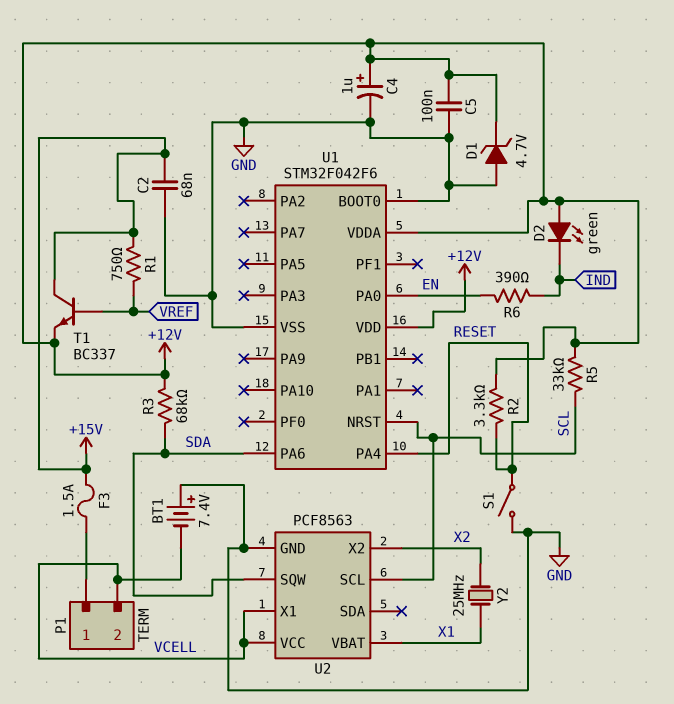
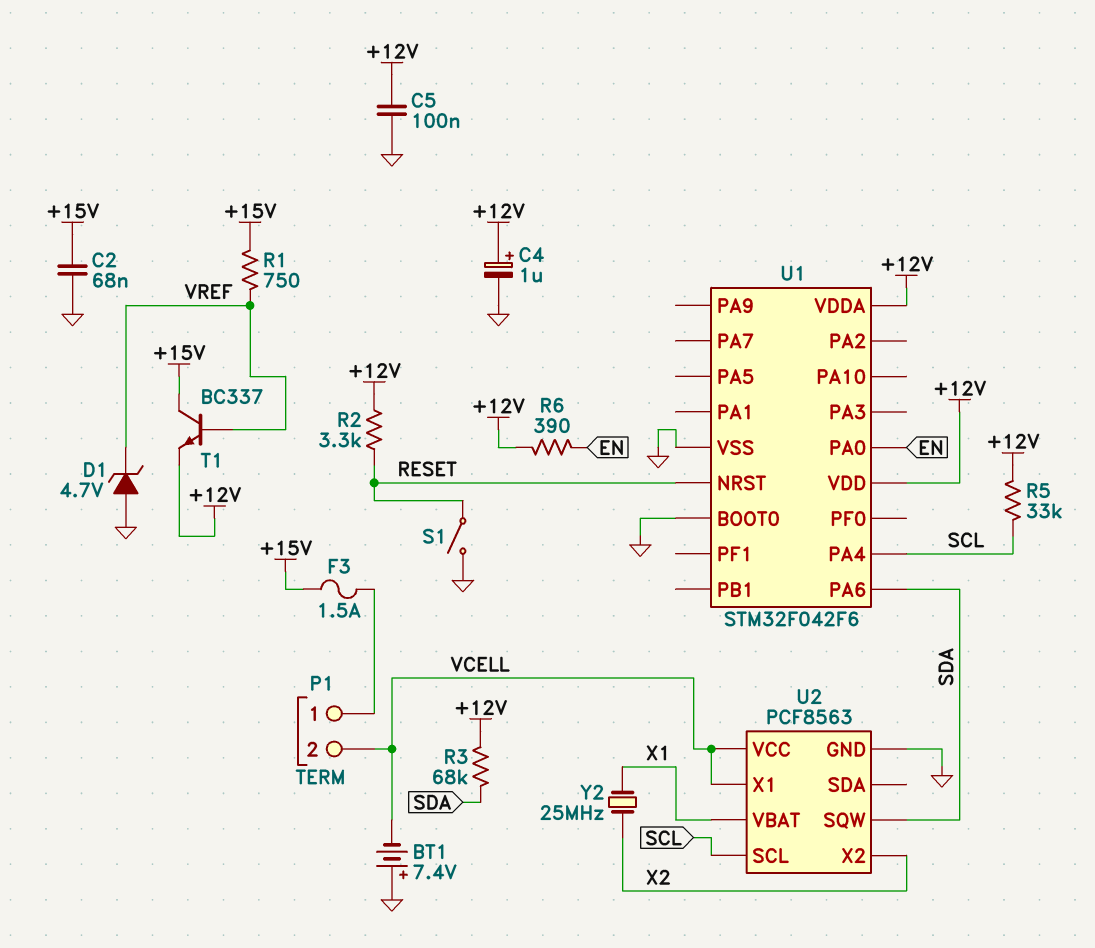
D1: zener 4.7V (A GND, K +12V) -> zener 4.7V (A GND, K VREF)
D2: LED green (A +12V, K IND) -> none
R6: 390 (EN, IND) -> 390 (+12V, EN)
U1 pin NRST: SCL -> RESET
U1 pin PA4: RESET -> SCL

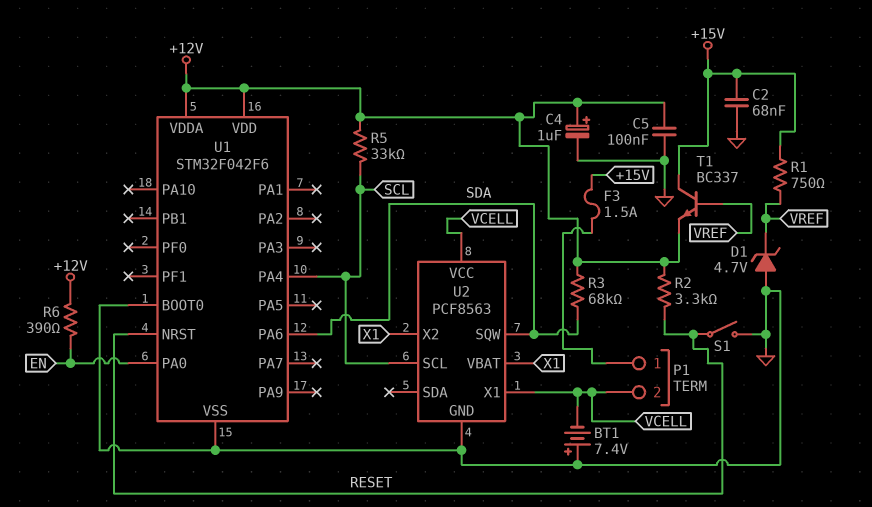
U2 pin X2: X2 -> X1
Y2: 25MHz (X1, X2) -> none

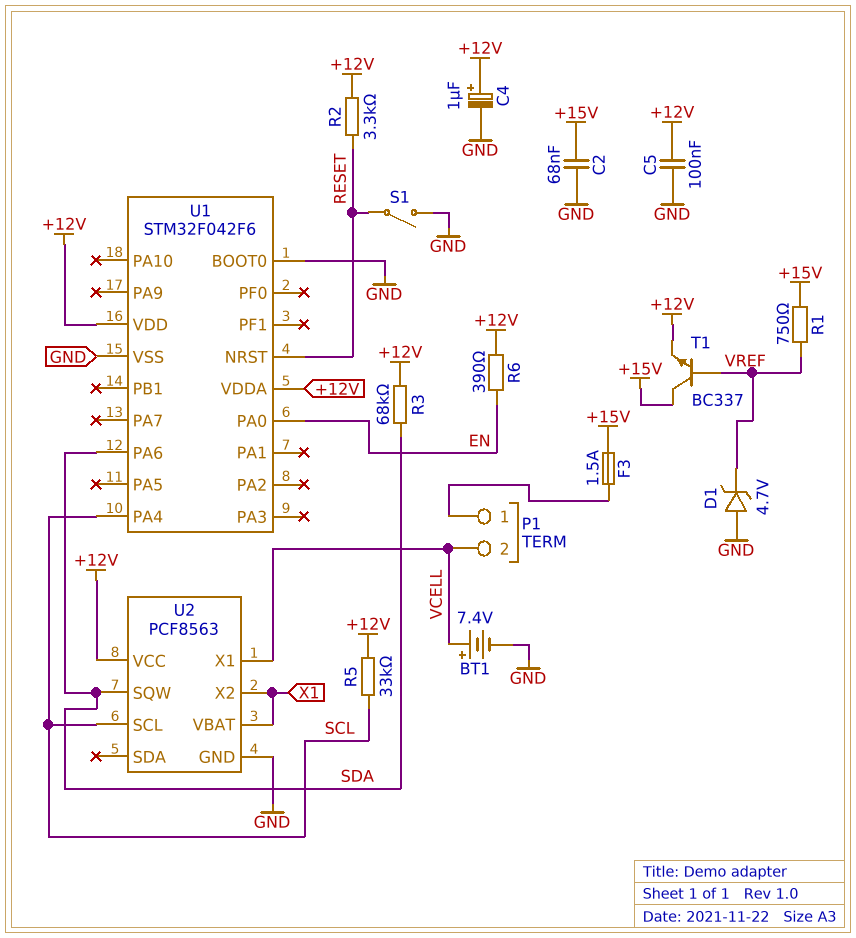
BT1: 7.4V (plus GND, minus VCELL) -> 7.4V (plus VCELL, minus GND)
U2 pin VCC: VCELL -> +12V

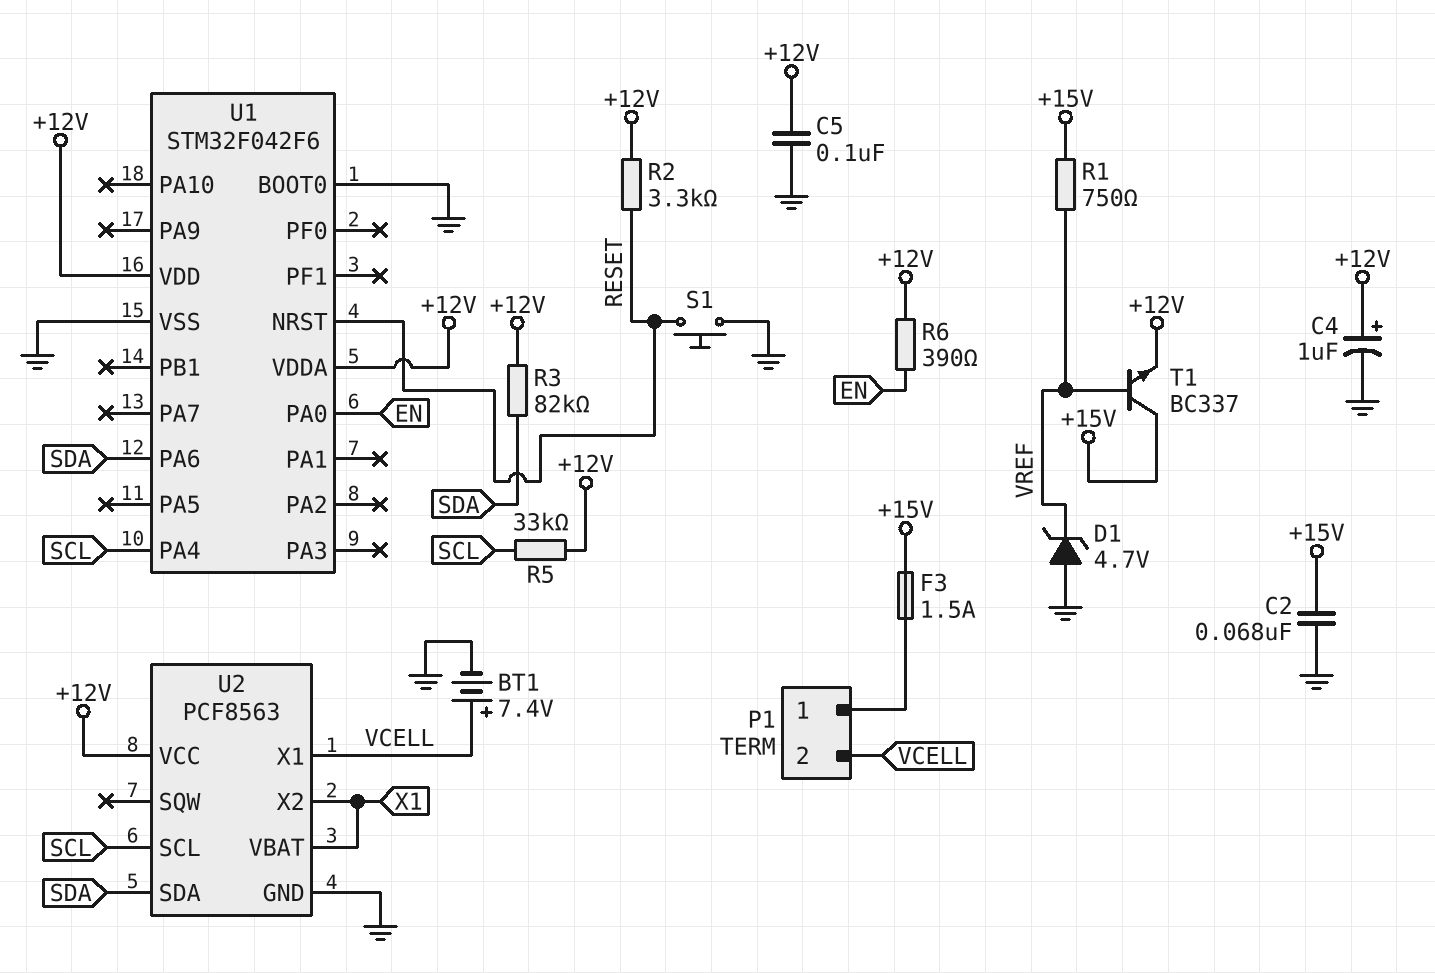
R3: 68k (+12V, SDA) -> 82k (+12V, SDA)
S1: switch (GND, RESET) -> button (GND, RESET)
U2 pin SDA: none -> SDA
U2 pin SQW: SDA -> none

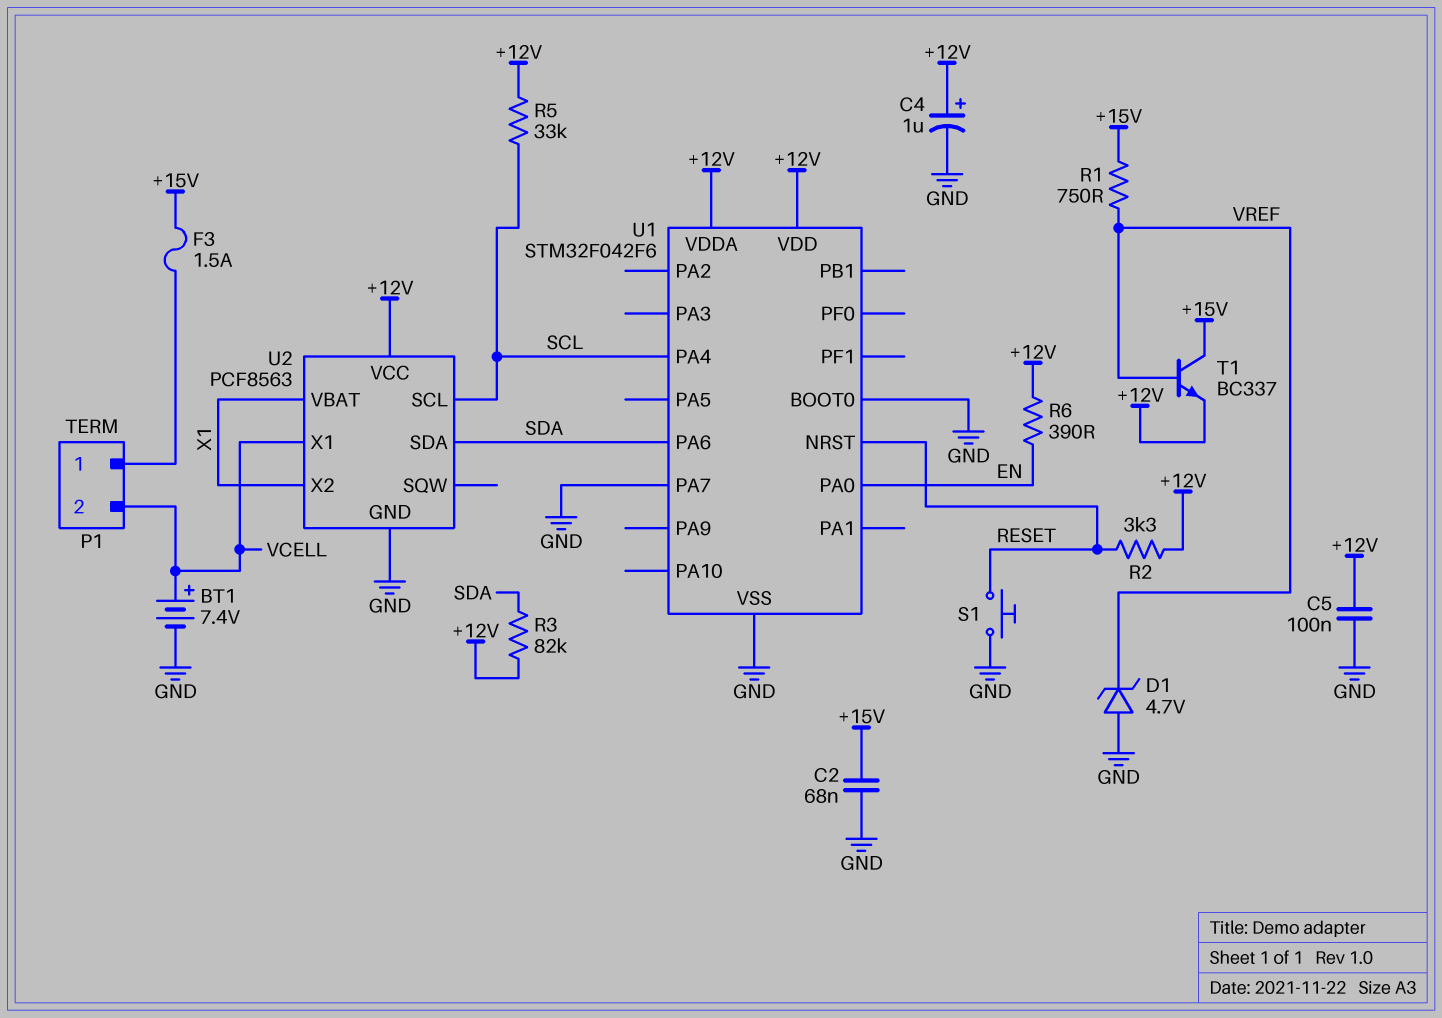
U1 pin PA7: none -> GND

